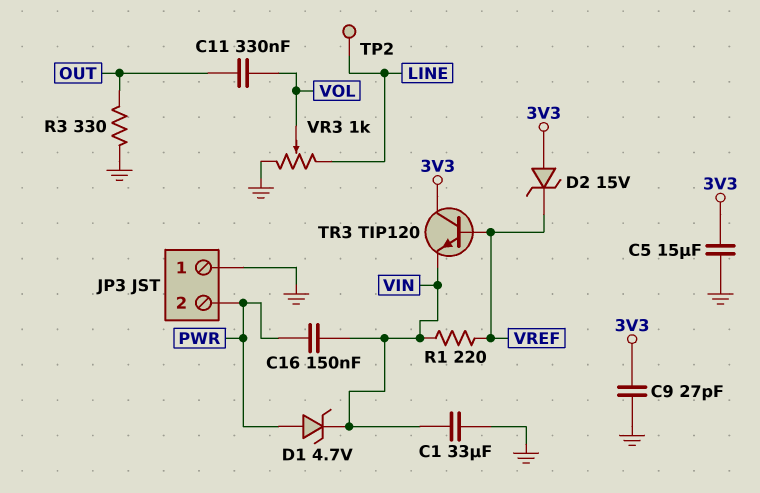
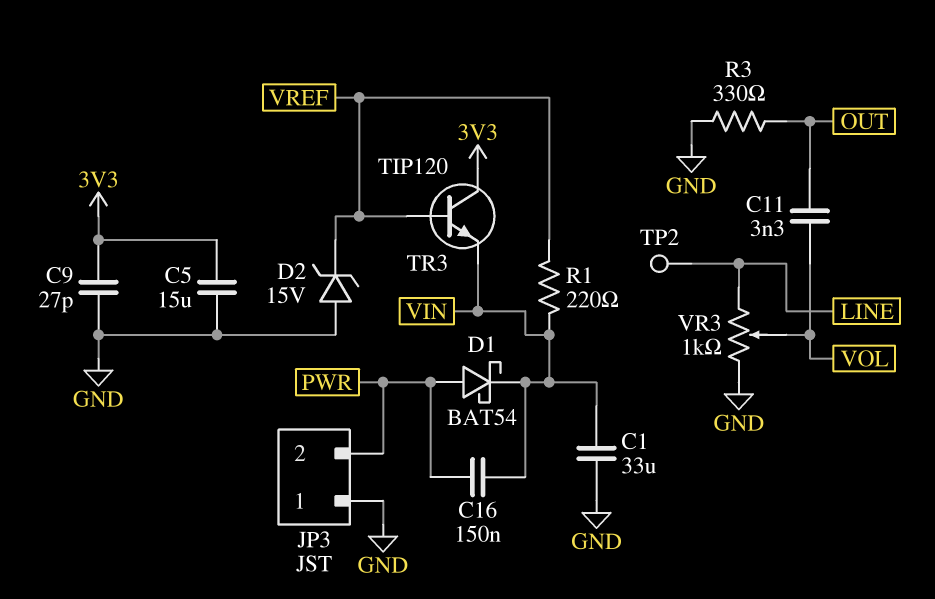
C11: 330nF (OUT, VOL) -> 3.3nF (OUT, VOL)
D1: zener 4.7V (A PWR, K VIN) -> schottky BAT54 (A PWR, K VIN)
D2: zener 15V (A 3V3, K VREF) -> zener 15V (A GND, K VREF)

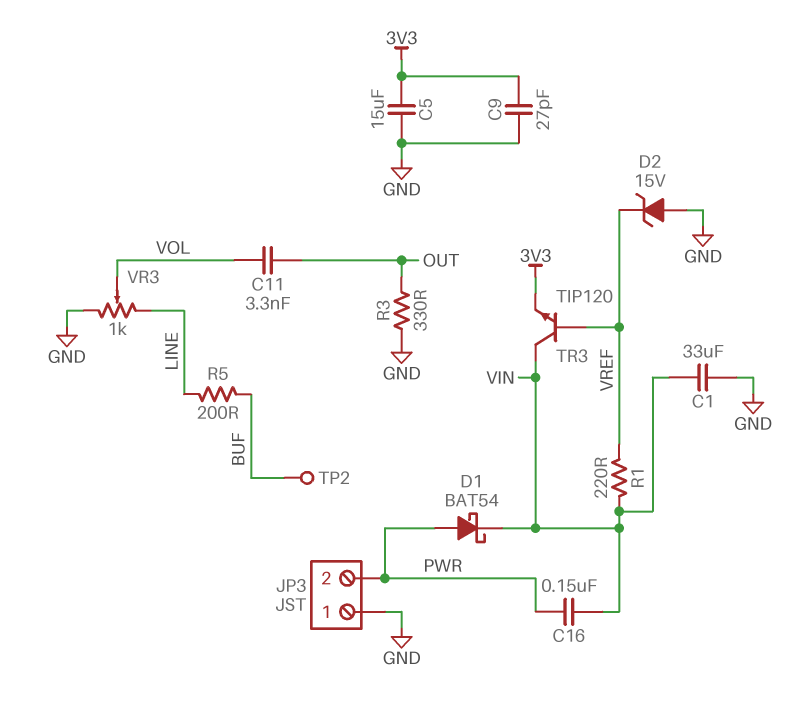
R5: none -> 200 (BUF, LINE)
TP2: test point (LINE) -> test point (BUF)
TR3: NPN TIP120 (B VREF, C 3V3, E VIN) -> NPN TIP120 (B VREF, C VIN, E 3V3)

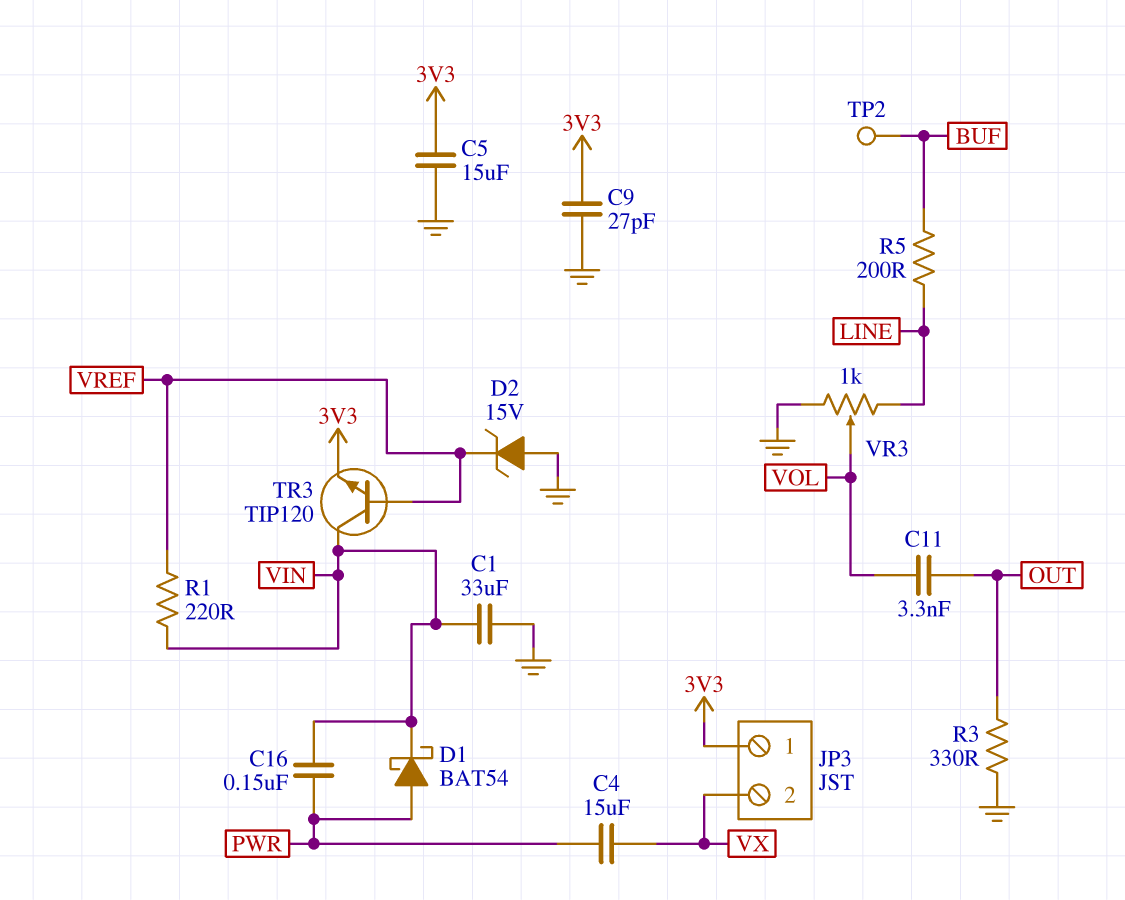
C4: none -> 15uF (PWR, VX)
JP3 pin 1: GND -> 3V3
JP3 pin 2: PWR -> VX

